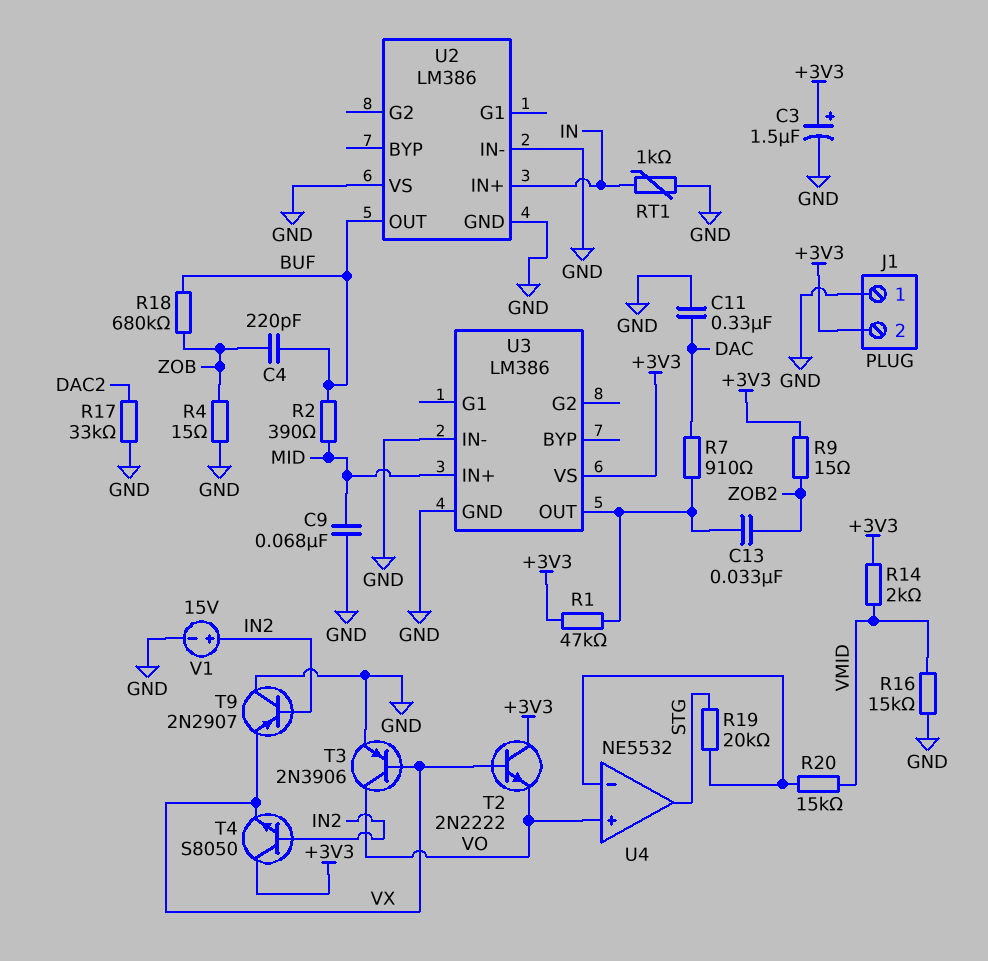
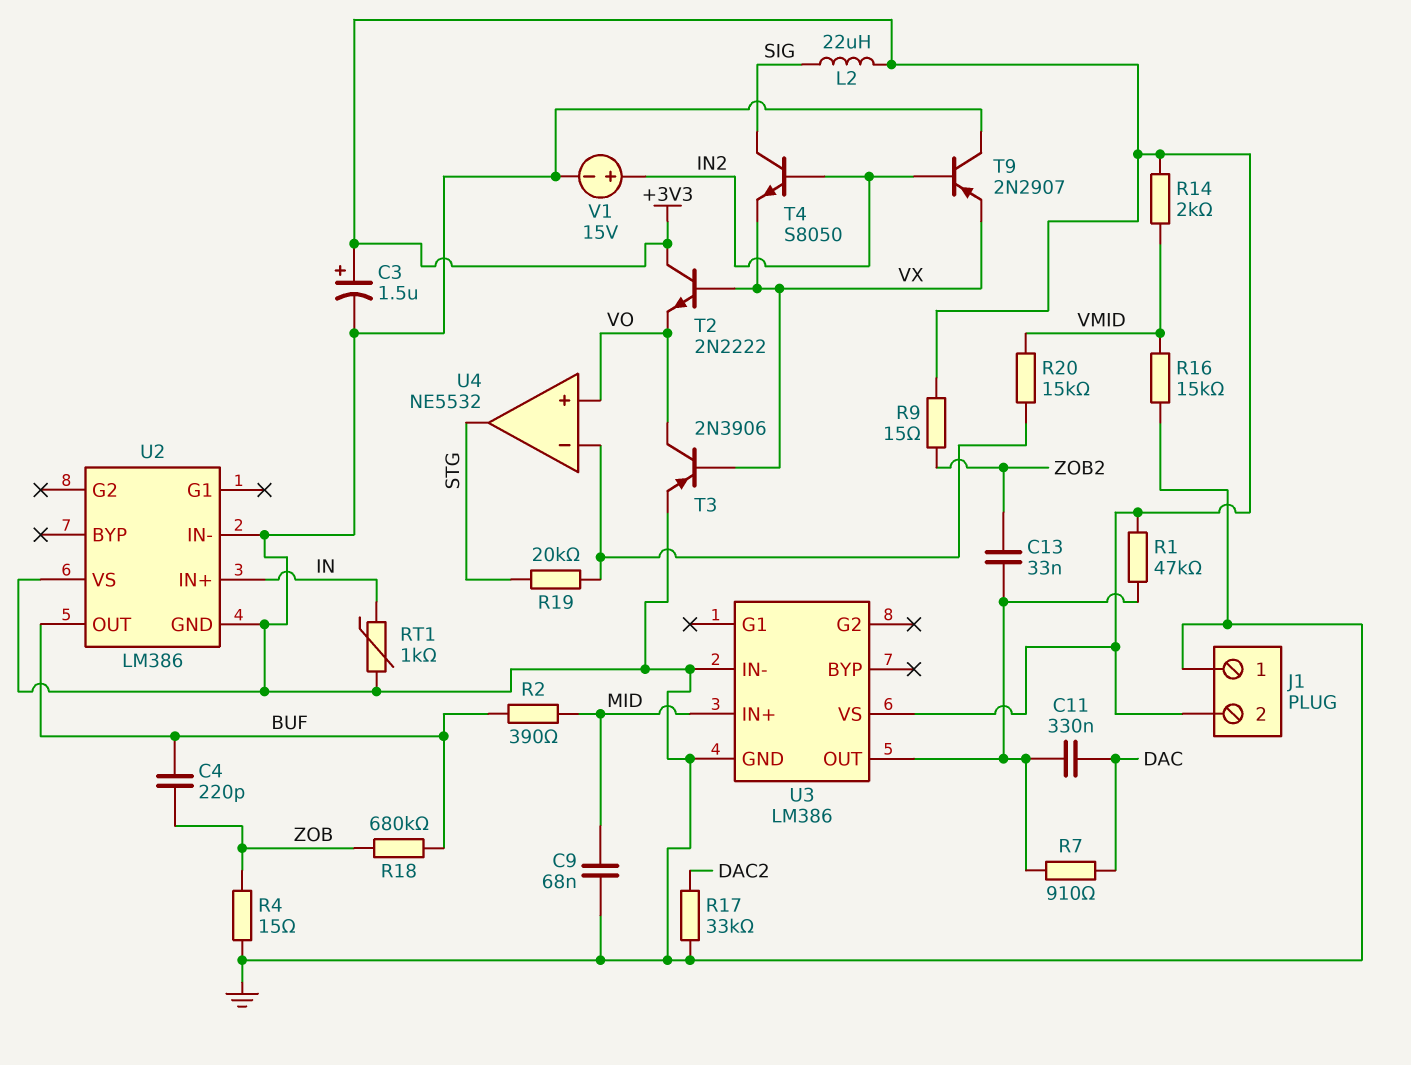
C11: 330nF (DAC, GND) -> 330nF (DAC, U3/OUT)
L2: none -> 22uH (+3V3, SIG)
T4: NPN S8050 (B IN2, C +3V3, E VX) -> NPN S8050 (B IN2, C SIG, E VX)

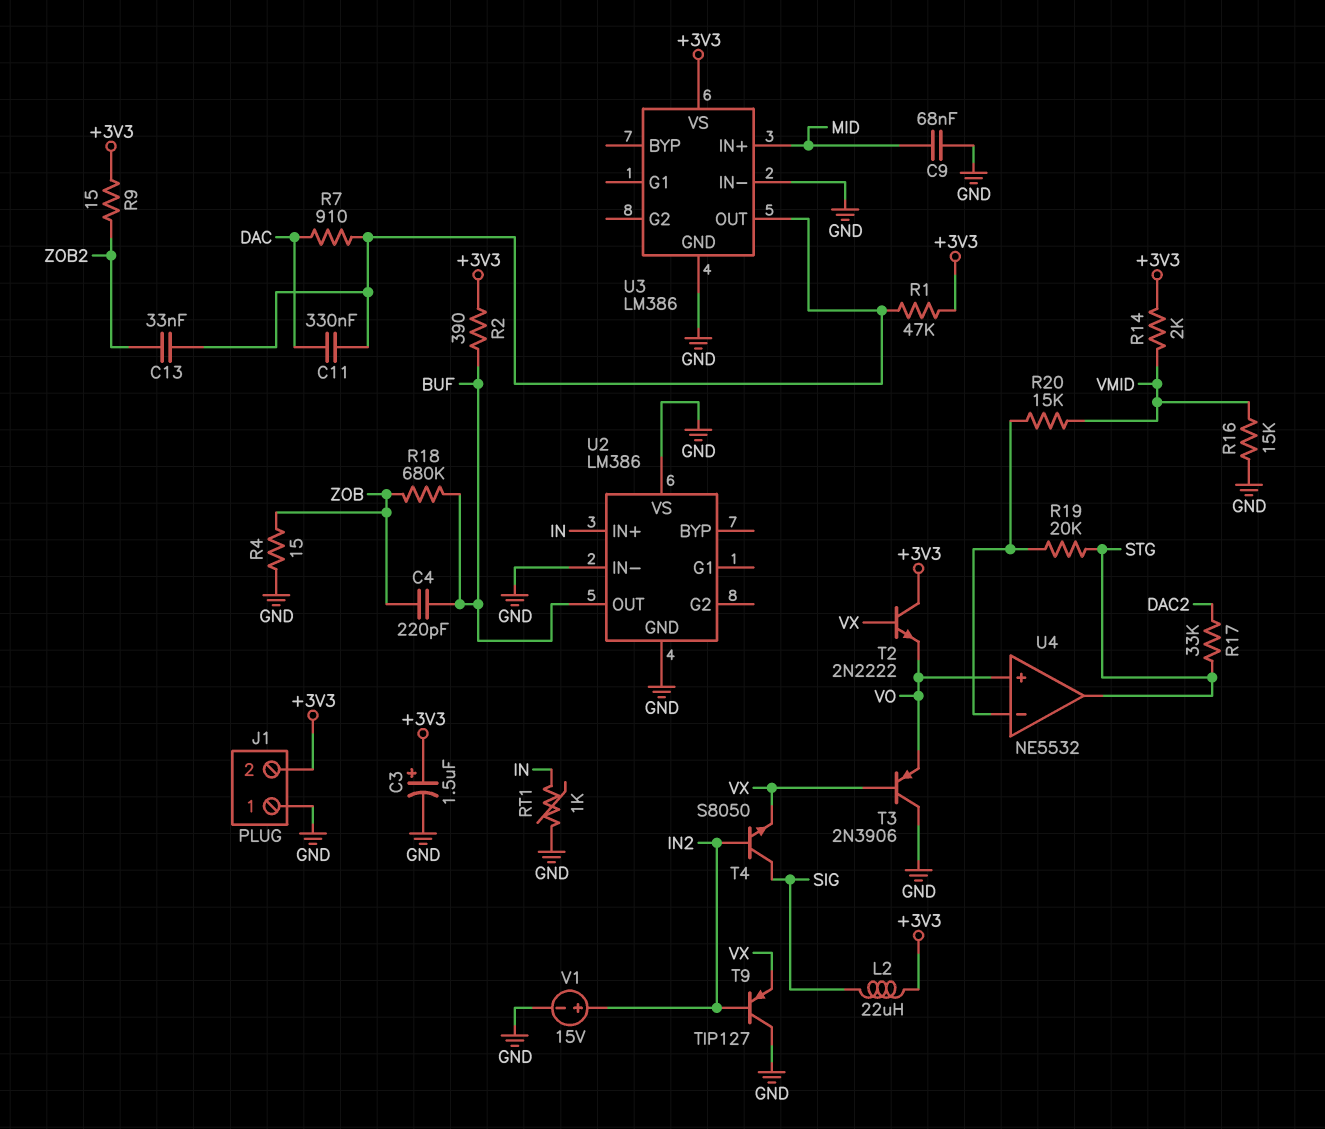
R2: 390 (BUF, MID) -> 390 (+3V3, BUF)
R17: 33k (DAC2, GND) -> 33k (DAC2, STG)
T3: PNP 2N3906 (B VX, C VO, E GND) -> PNP 2N3906 (B VX, C GND, E VO)
T9: PNP 2N2907 (B IN2, C GND, E VX) -> PNP TIP127 (B IN2, C GND, E VX)

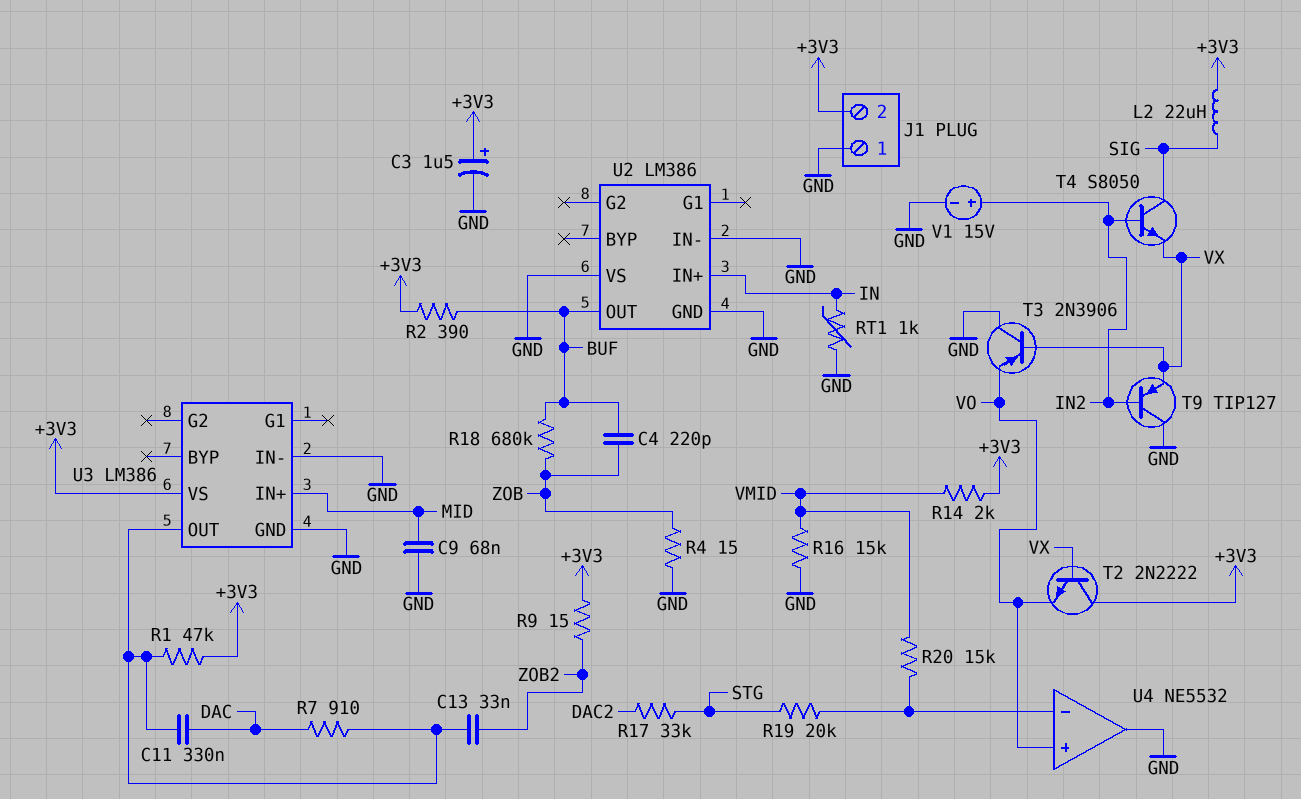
U4 pin out: STG -> GND

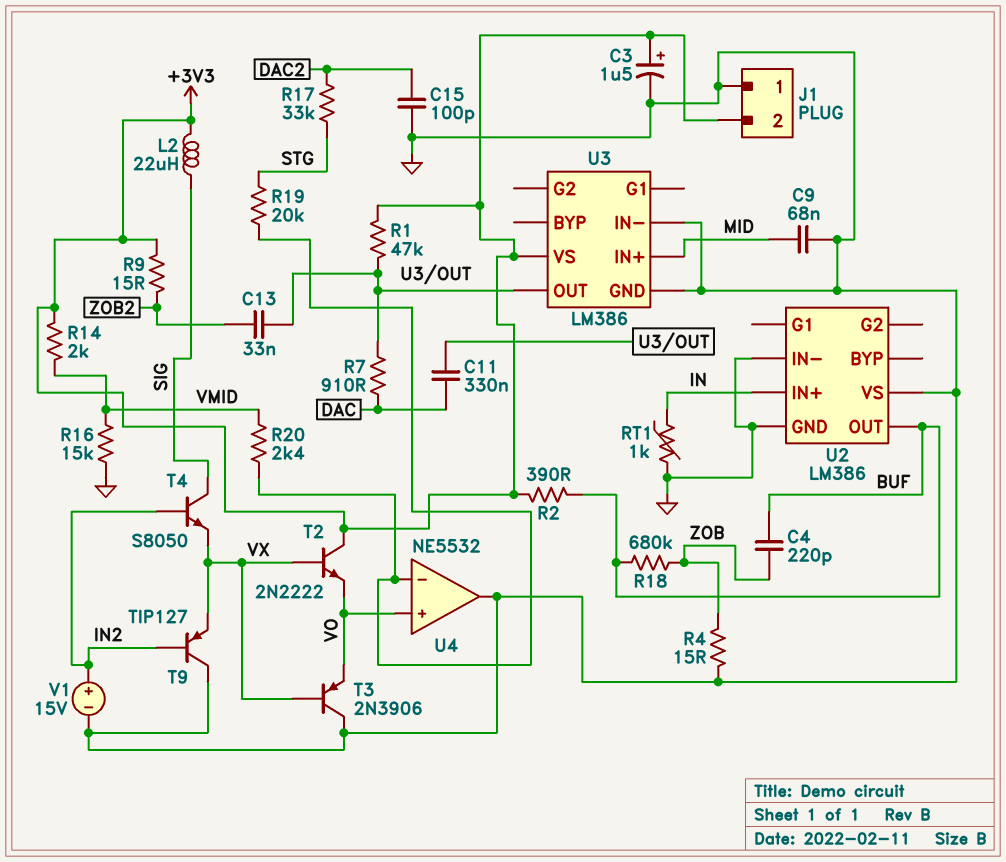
C15: none -> 100pF (DAC2, GND)
R20: 15k (U4/in-, VMID) -> 2.4k (U4/in-, VMID)

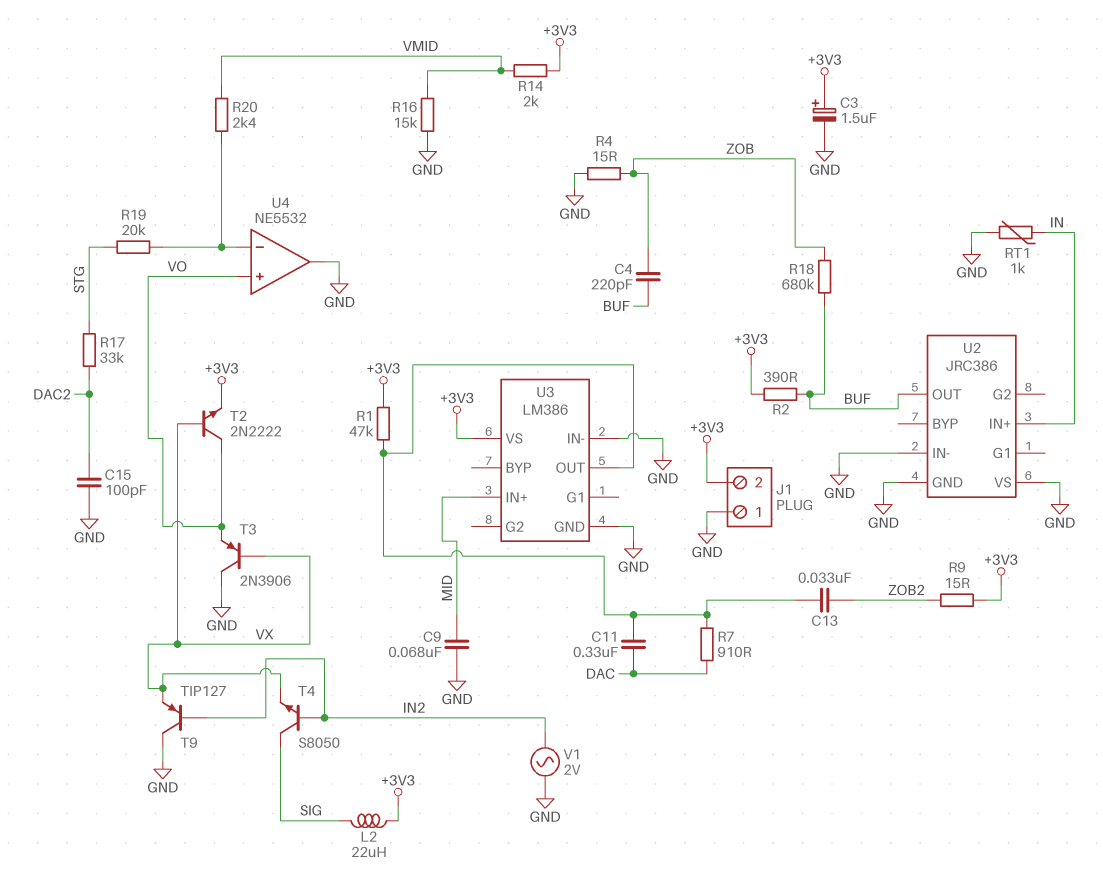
T2: NPN 2N2222 (B VX, C +3V3, E VO) -> NPN 2N2222 (B VX, C VO, E +3V3)
U2: LM386 -> JRC386
V1: 15V (plus IN2, minus GND) -> AC 2V (GND, IN2)

